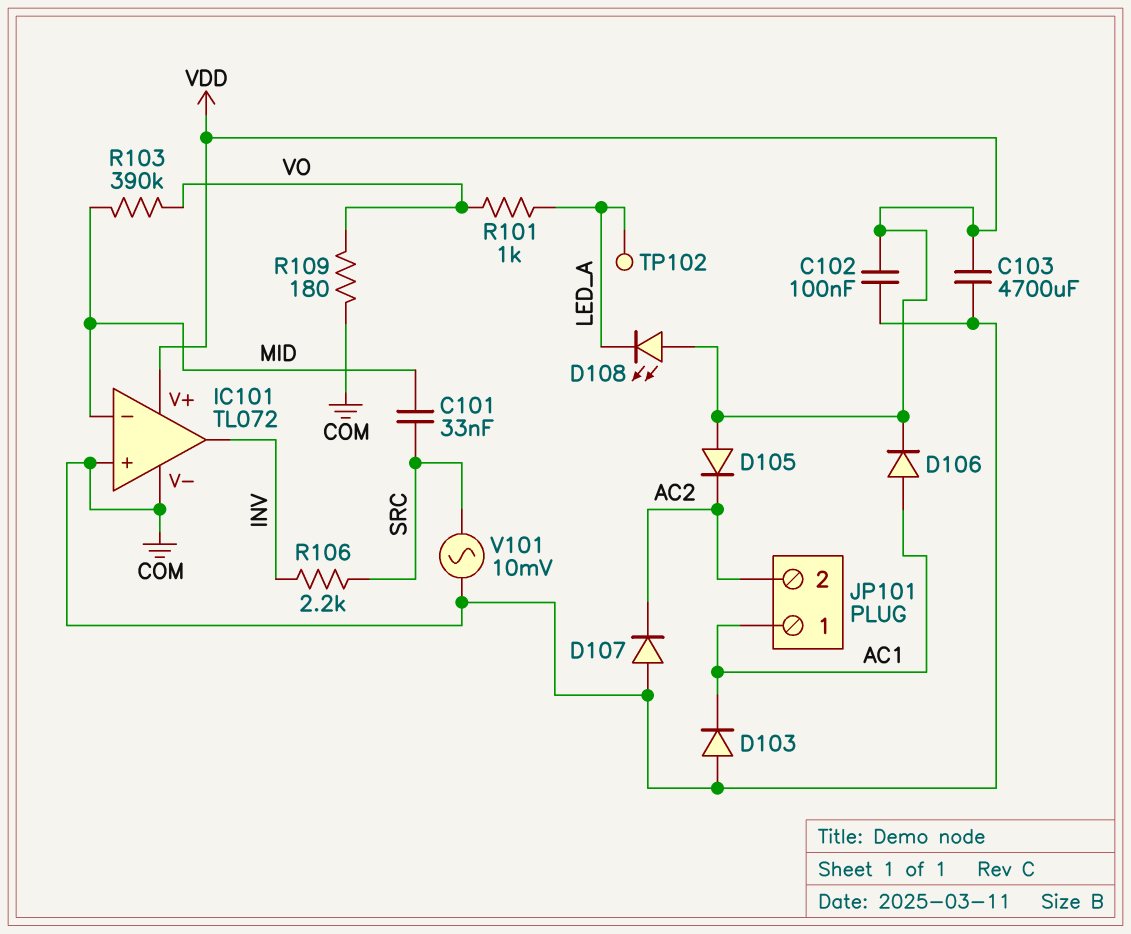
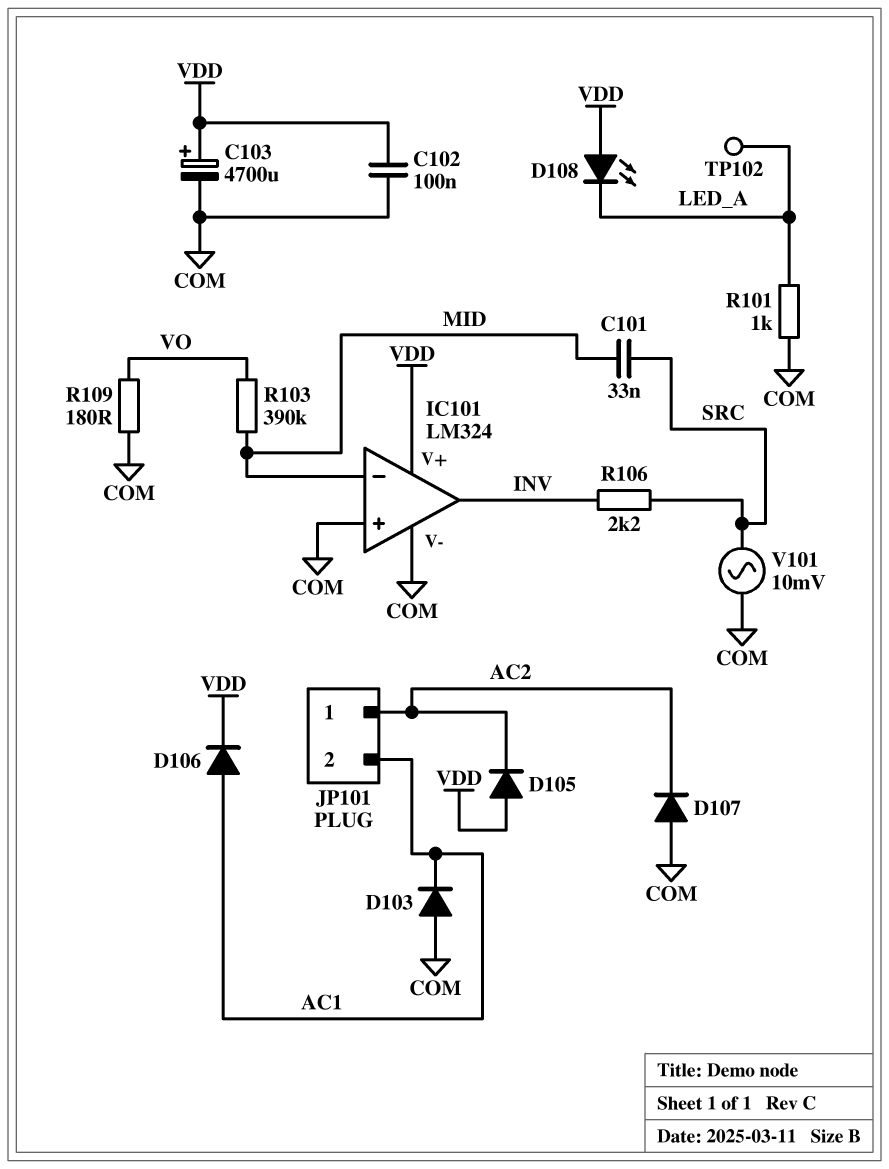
C103: 4700uF (COM, VDD) -> 4700uF (plus VDD, minus COM)
IC101: TL072 -> LM324
JP101 pin 1: AC1 -> AC2
JP101 pin 2: AC2 -> AC1
R101: 1k (LED_A, VO) -> 1k (COM, LED_A)

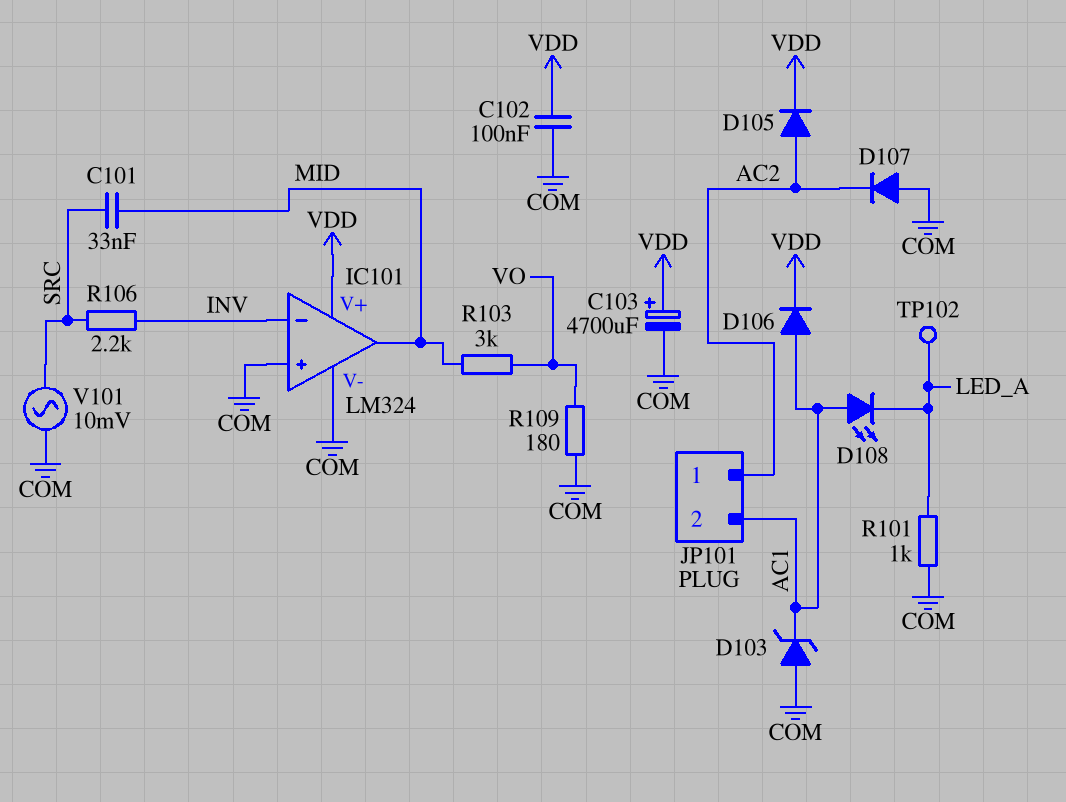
D103: diode (A COM, K AC1) -> zener (A COM, K AC1)
D105: diode (A VDD, K AC2) -> diode (A AC2, K VDD)
D108: LED (A VDD, K LED_A) -> LED (A AC1, K LED_A)
IC101 pin in-: MID -> INV
IC101 pin out: INV -> MID
R103: 390k (MID, VO) -> 3k (MID, VO)

